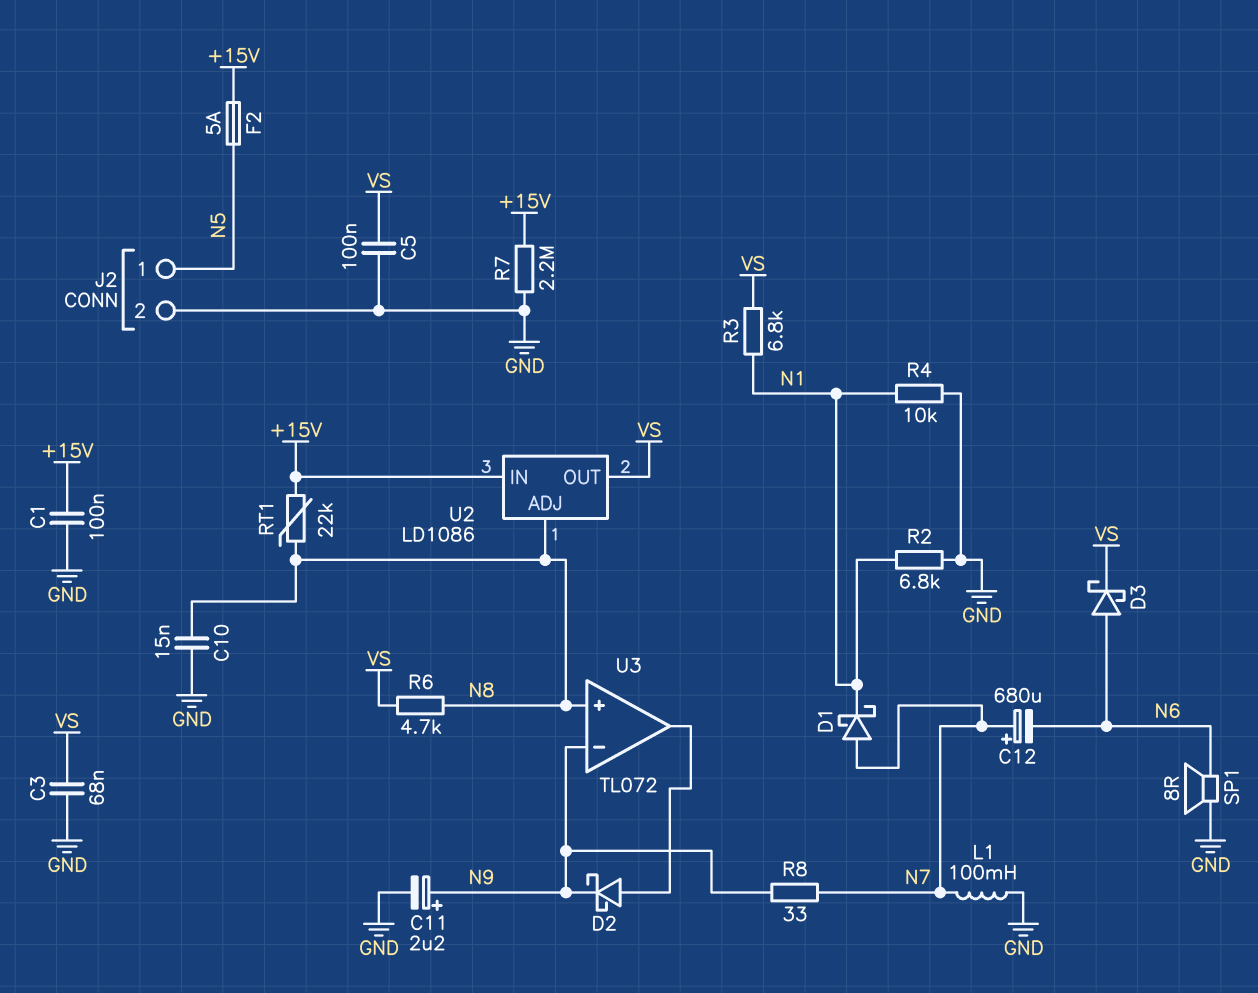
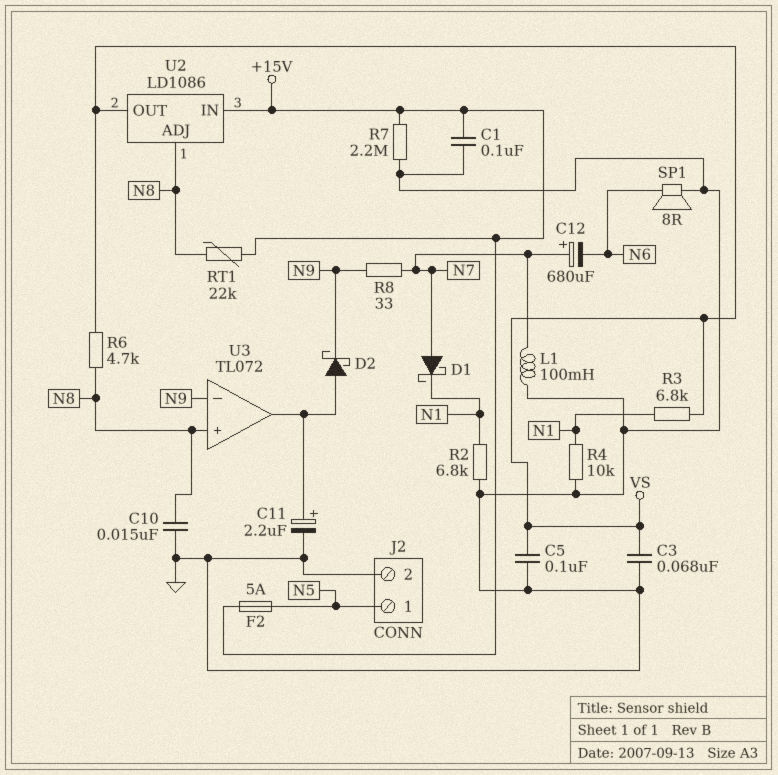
C11: 2.2uF (plus N9, minus GND) -> 2.2uF (plus U3/out, minus GND)
D3: schottky (A N6, K VS) -> none

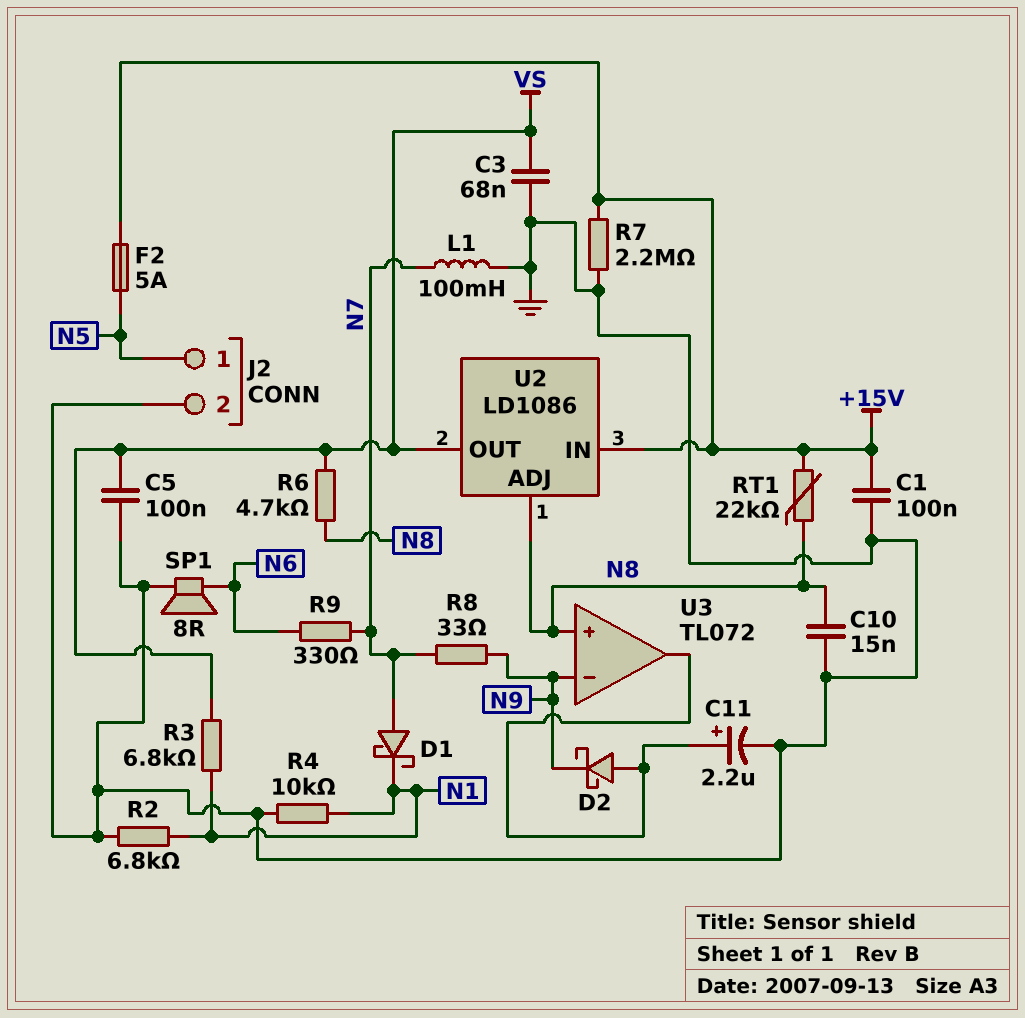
C12: 680uF (plus N7, minus N6) -> none
R9: none -> 330 (N6, N7)

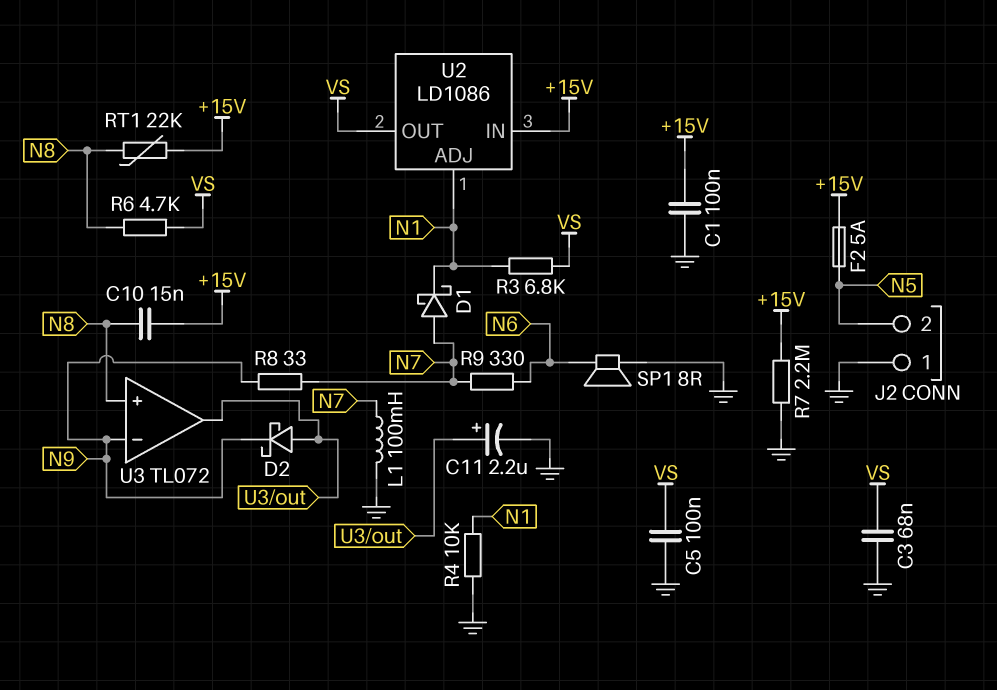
C10: 15nF (GND, N8) -> 15nF (+15V, N8)
J2 pin 1: N5 -> GND
J2 pin 2: GND -> N5
R2: 6.8k (GND, N1) -> none
U2 pin ADJ: N8 -> N1

